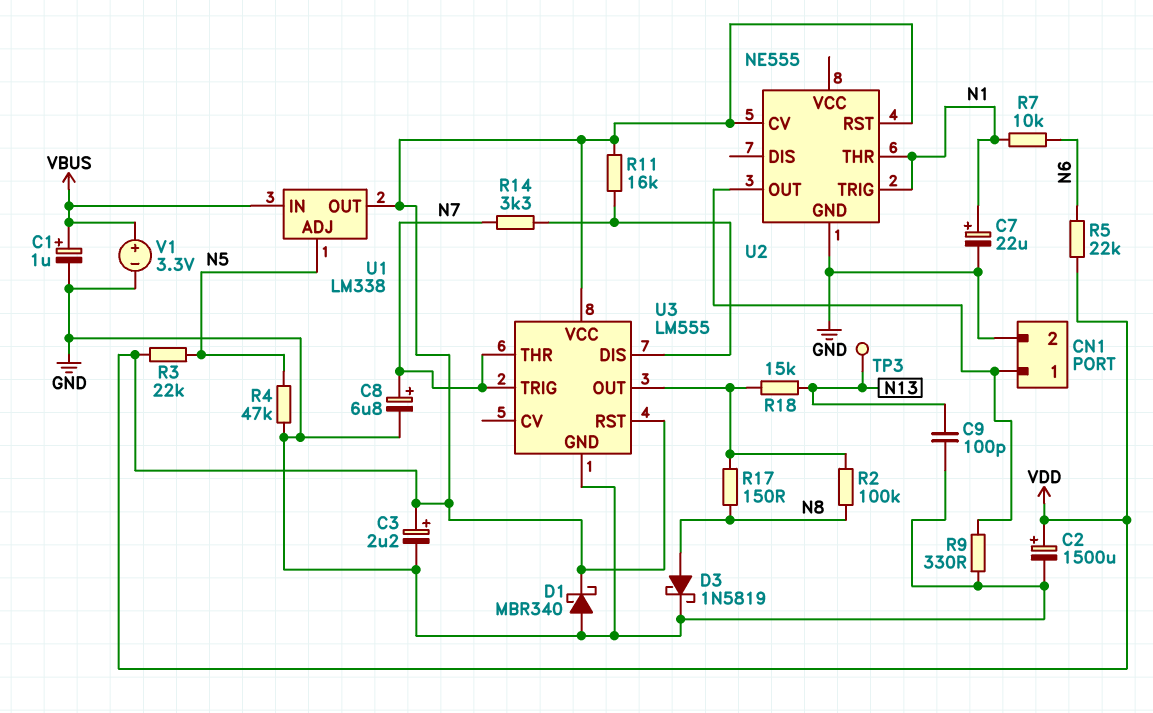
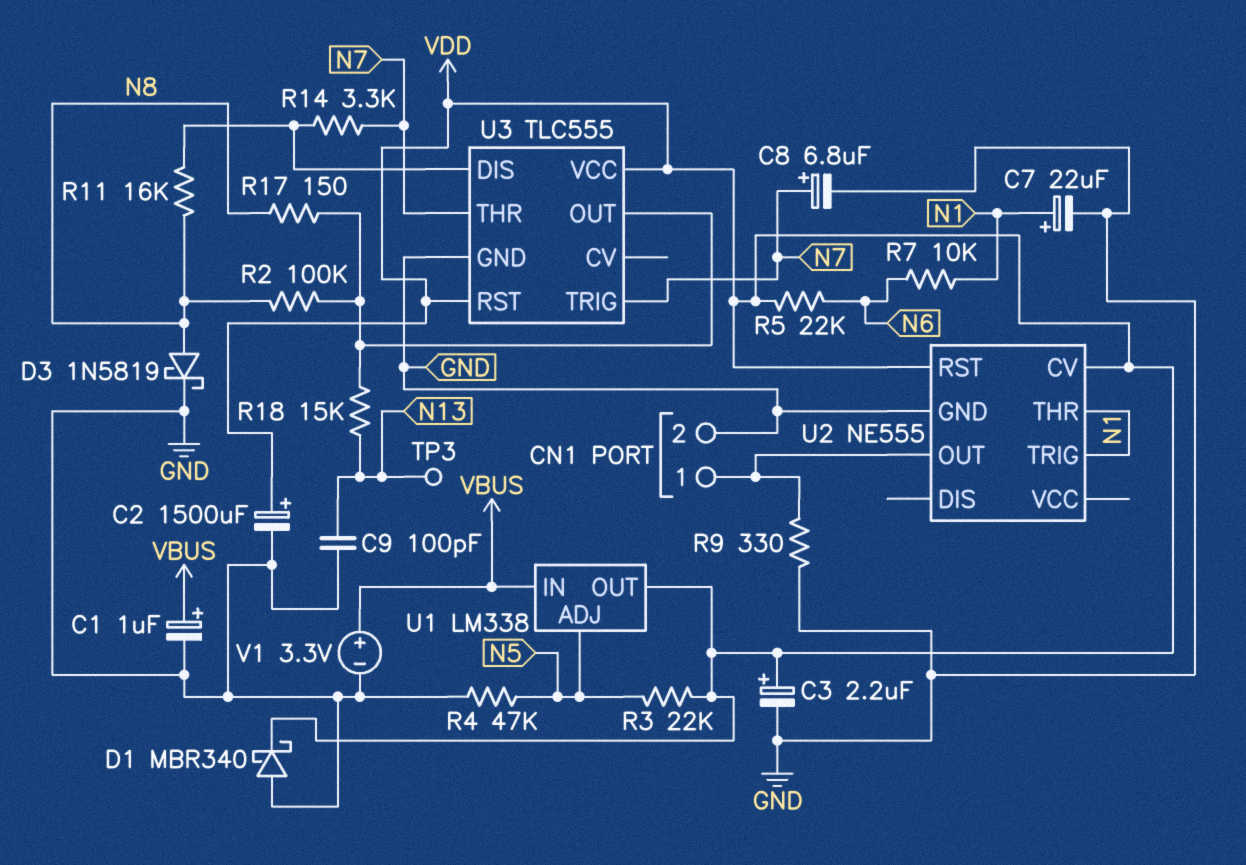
R11: 16k (U3/DIS, VDD) -> 16k (N8, U3/DIS)
U3: LM555 -> TLC555

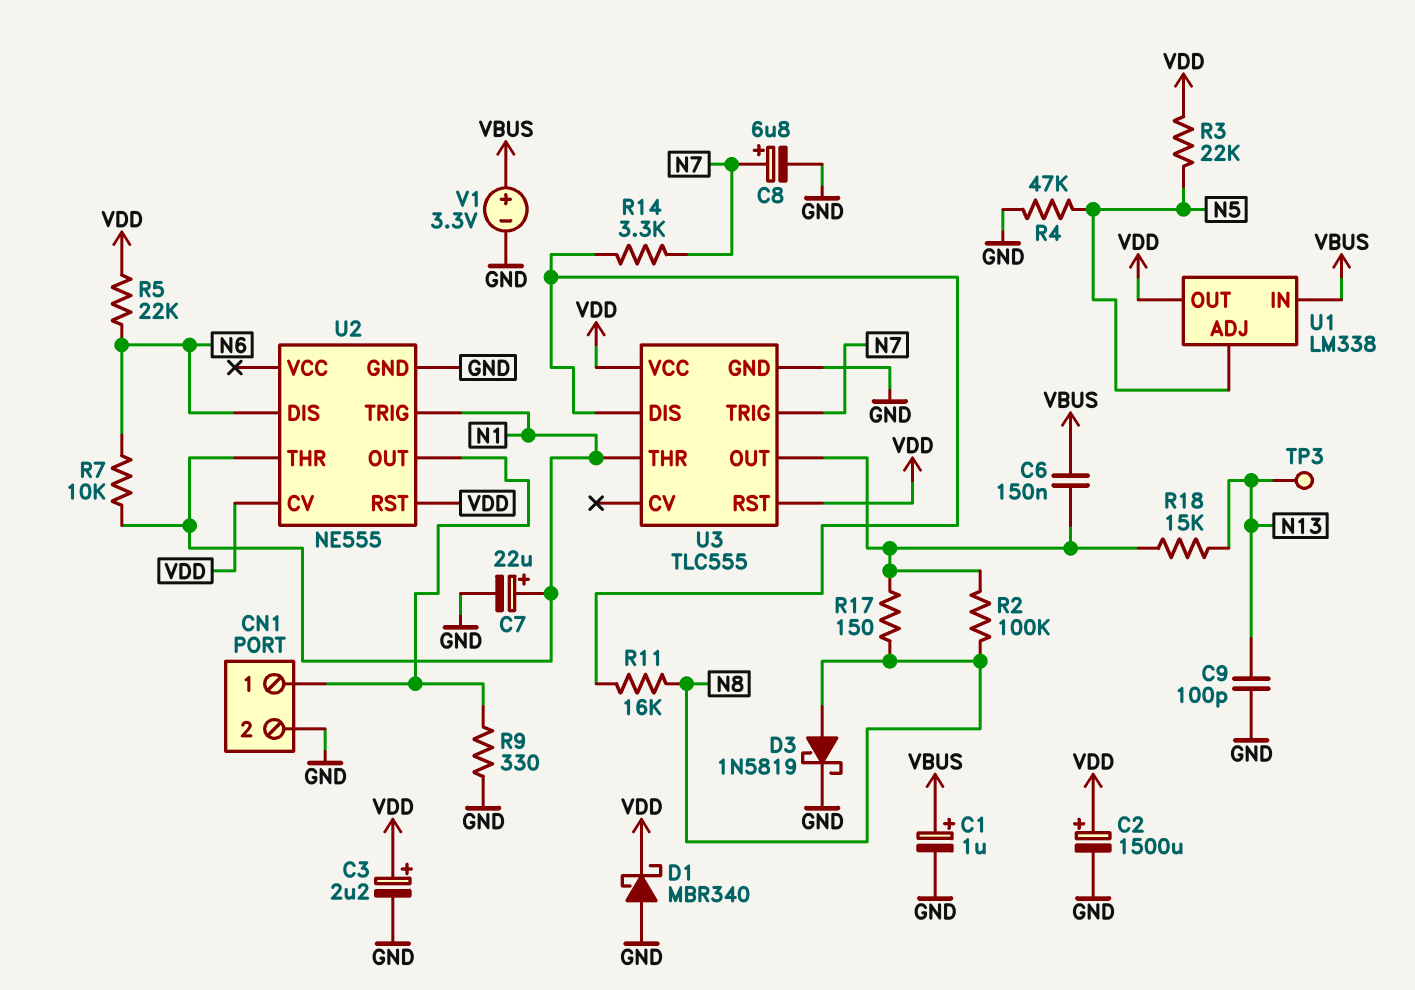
C6: none -> 150nF (U3/OUT, VBUS)
U2 pin DIS: none -> N6
U3 pin THR: N7 -> N1

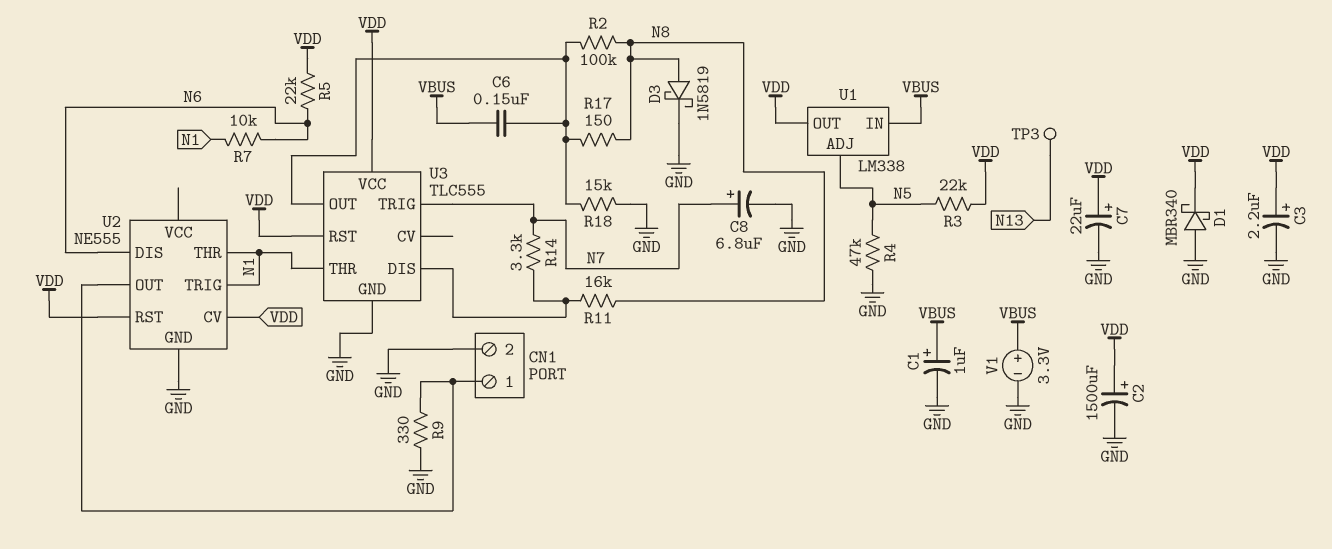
C7: 22uF (plus N1, minus GND) -> 22uF (plus VDD, minus GND)
C9: 100pF (GND, N13) -> none
R18: 15k (N13, U3/OUT) -> 15k (GND, U3/OUT)

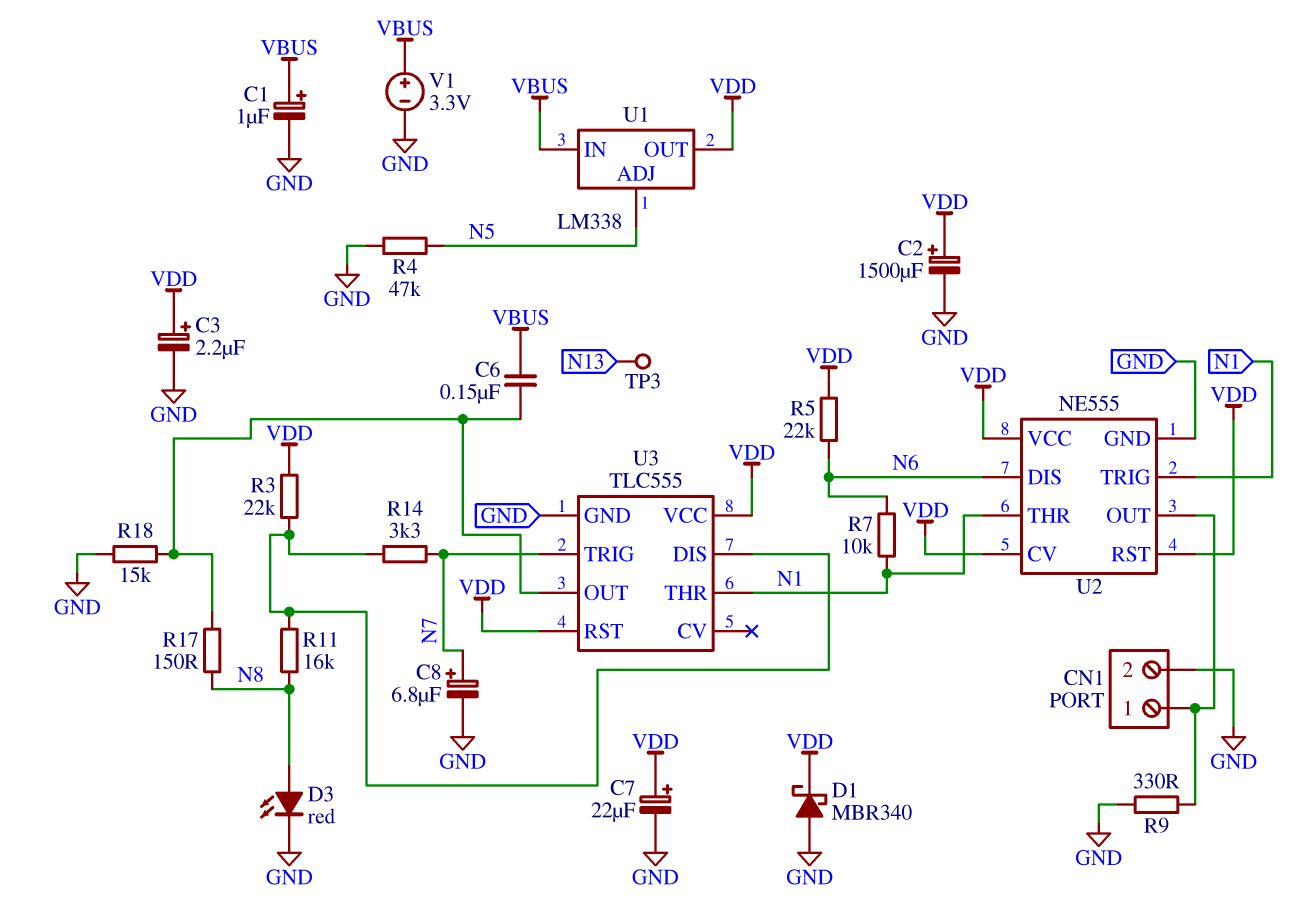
D3: schottky 1N5819 (A N8, K GND) -> LED red (A N8, K GND)
R2: 100k (N8, U3/OUT) -> none
R3: 22k (N5, VDD) -> 22k (U3/DIS, VDD)
U2 pin VCC: none -> VDD

